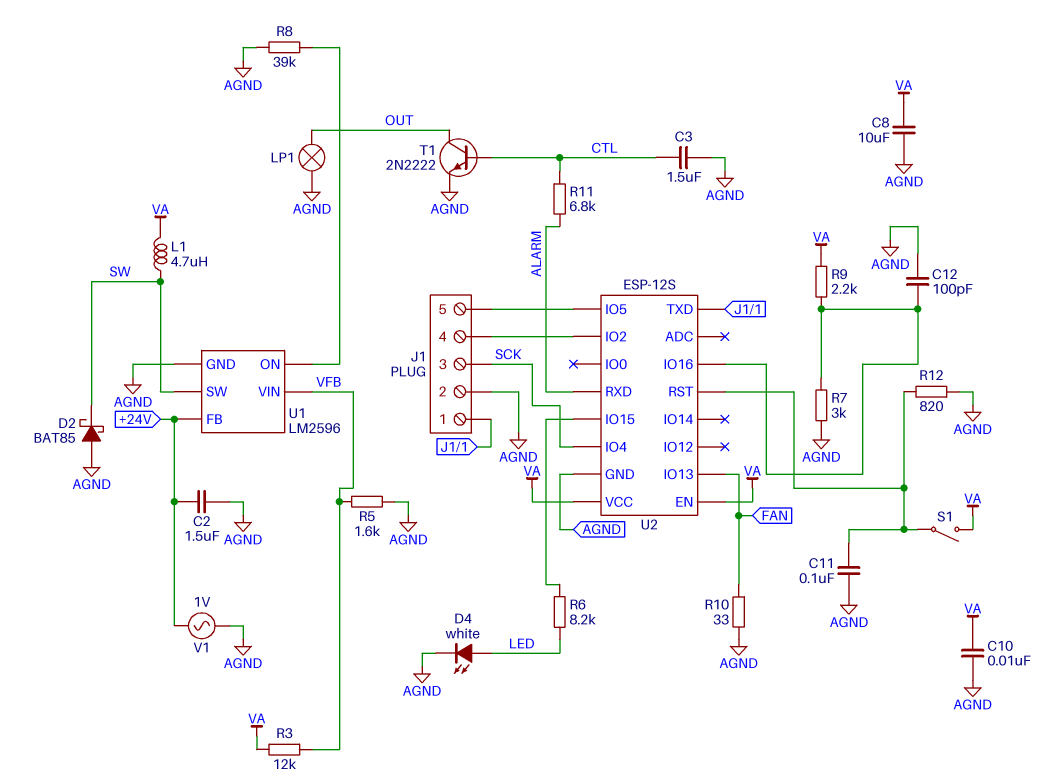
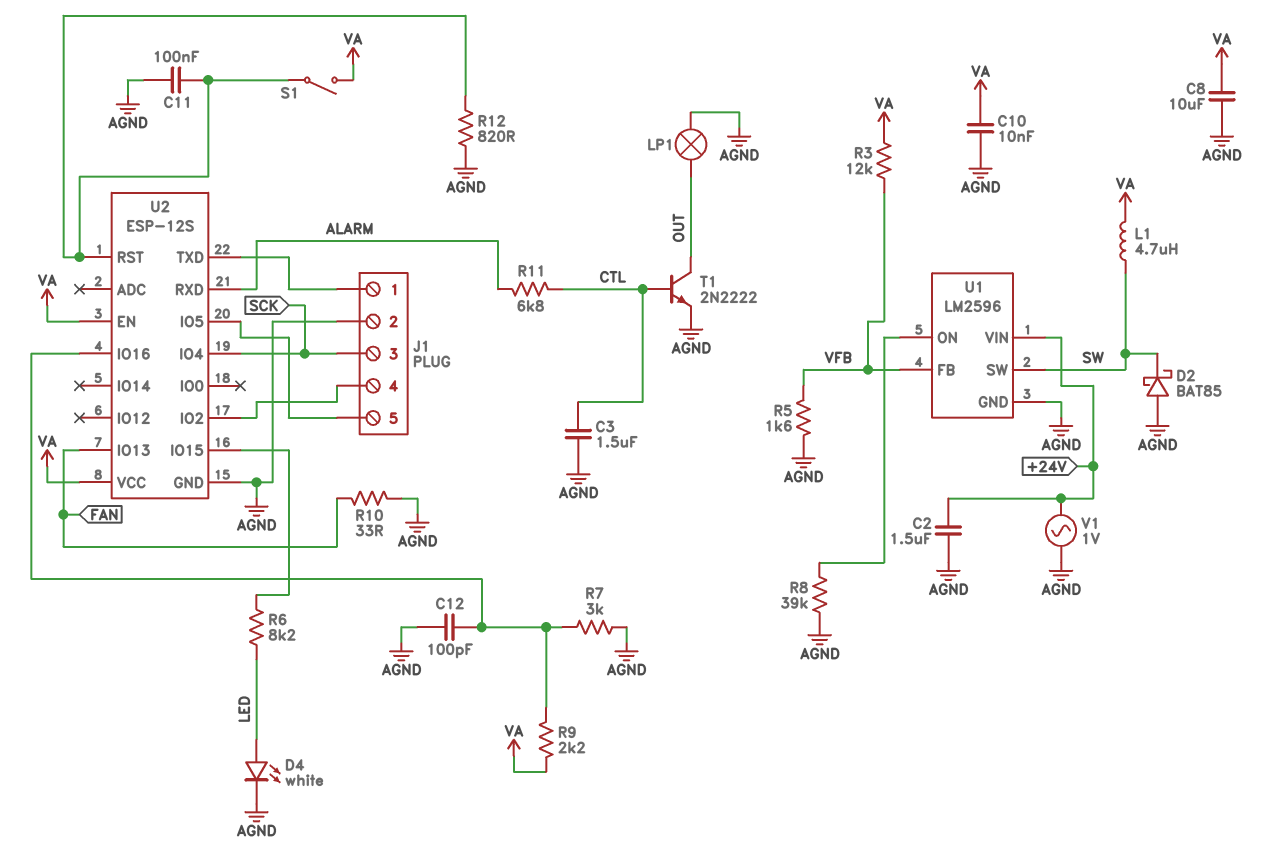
U1 pin FB: +24V -> VFB
U1 pin VIN: VFB -> +24V

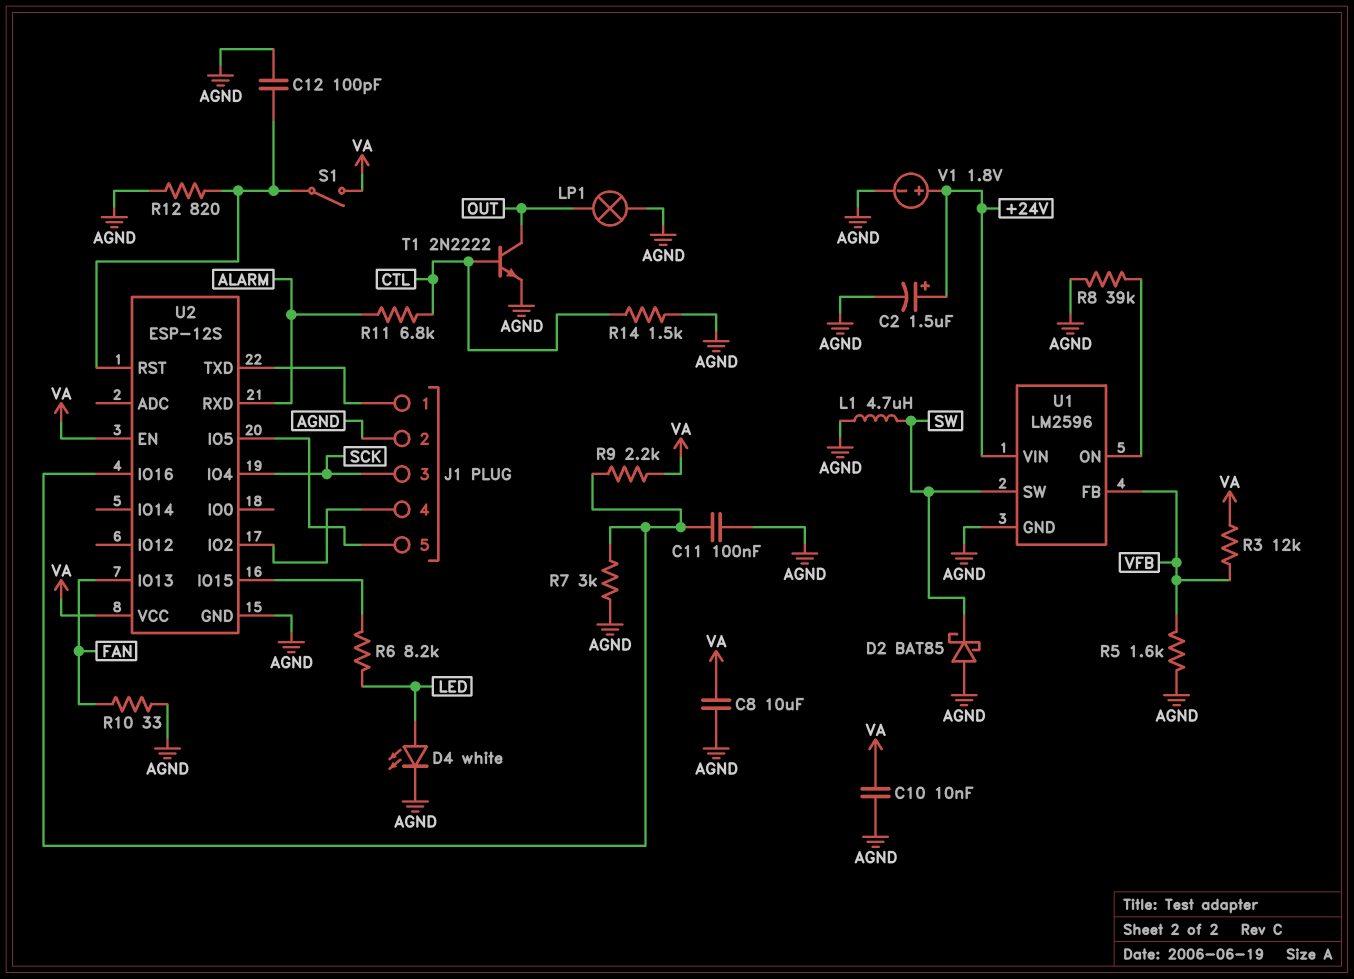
C2: 1.5uF (+24V, AGND) -> 1.5uF (plus +24V, minus AGND)
C3: 1.5uF (AGND, CTL) -> none
C11: 100nF (AGND, U2/RST) -> 100nF (AGND, U2/IO16)
C12: 100pF (AGND, U2/IO16) -> 100pF (AGND, U2/RST)
L1: 4.7uH (SW, VA) -> 4.7uH (AGND, SW)
R14: none -> 1.5k (AGND, CTL)
V1: AC 1V (+24V, AGND) -> 1.8V (plus +24V, minus AGND)

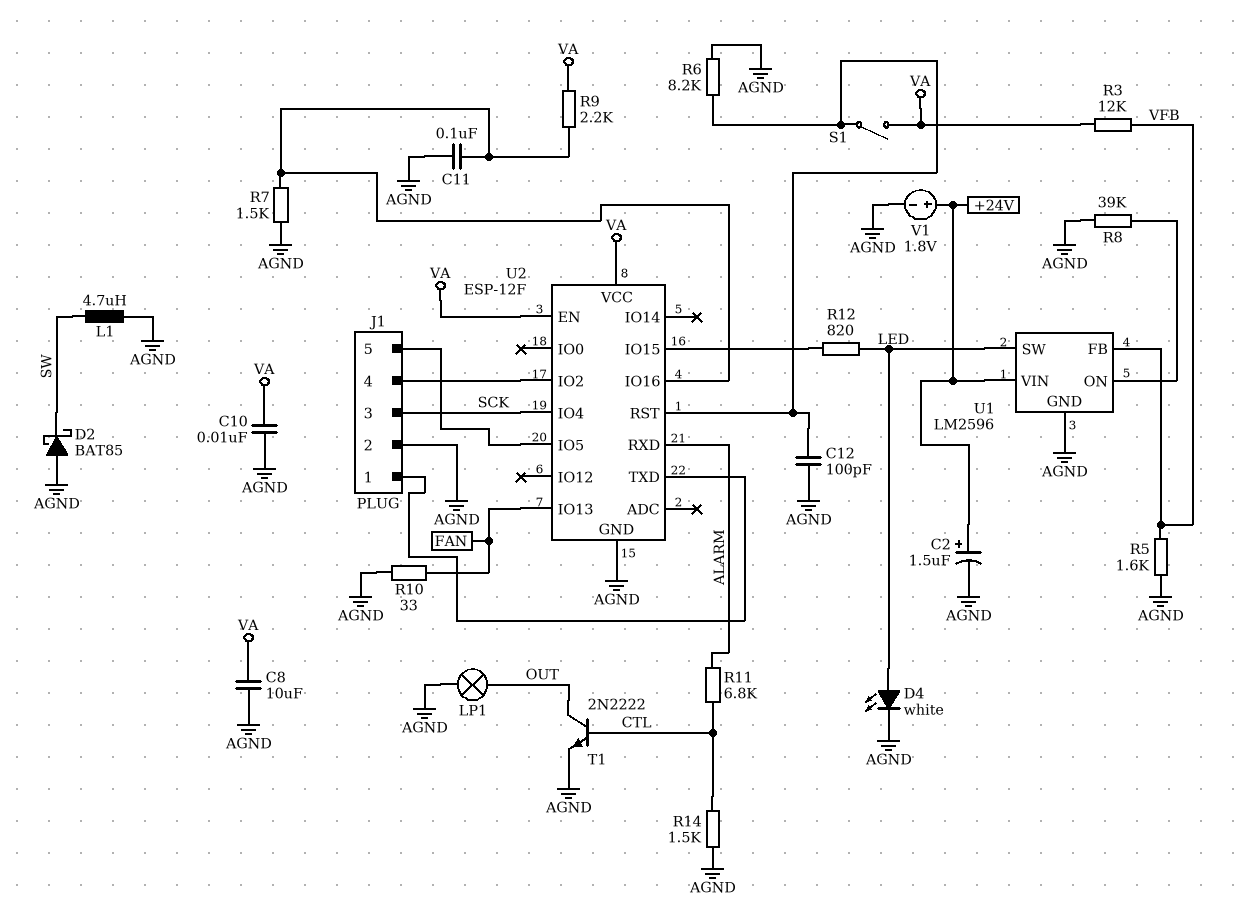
R6: 8.2k (LED, U2/IO15) -> 8.2k (AGND, U2/RST)
R7: 3k (AGND, U2/IO16) -> 1.5k (AGND, U2/IO16)
R12: 820 (AGND, U2/RST) -> 820 (LED, U2/IO15)
U1 pin SW: SW -> LED
U2: ESP-12S -> ESP-12F

